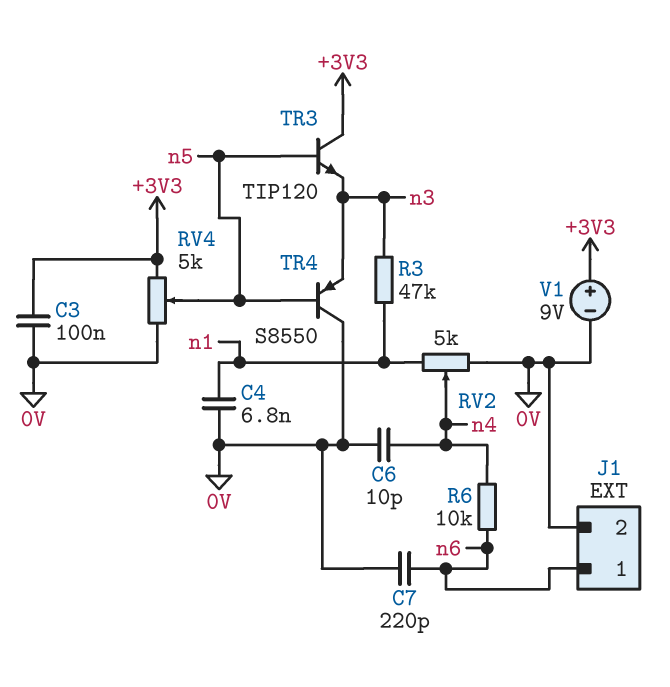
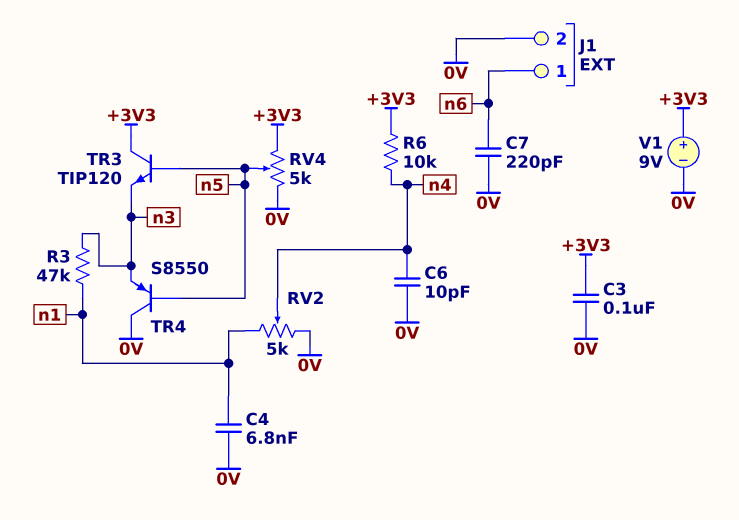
R6: 10k (n4, n6) -> 10k (+3V3, n4)

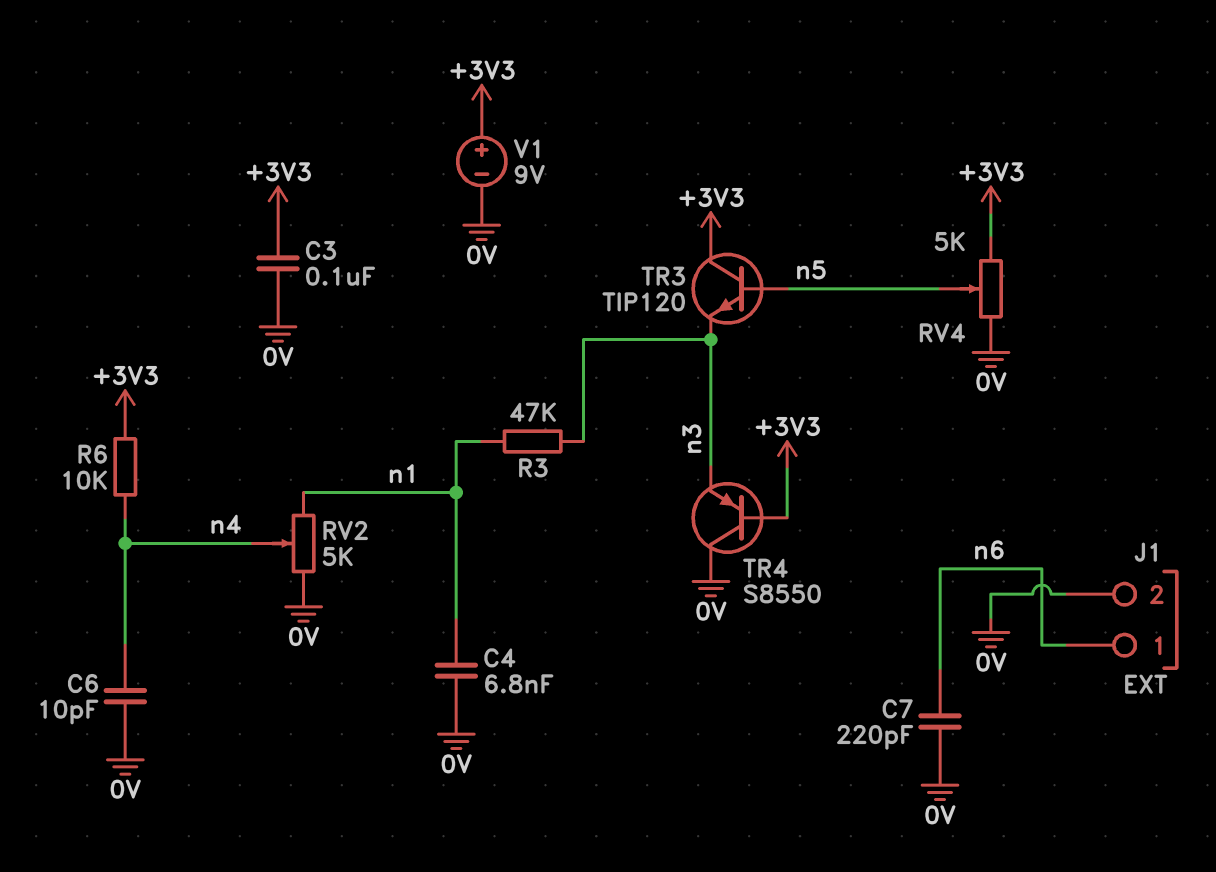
TR4: PNP S8550 (B n5, C 0V, E n3) -> PNP S8550 (B +3V3, C 0V, E n3)

